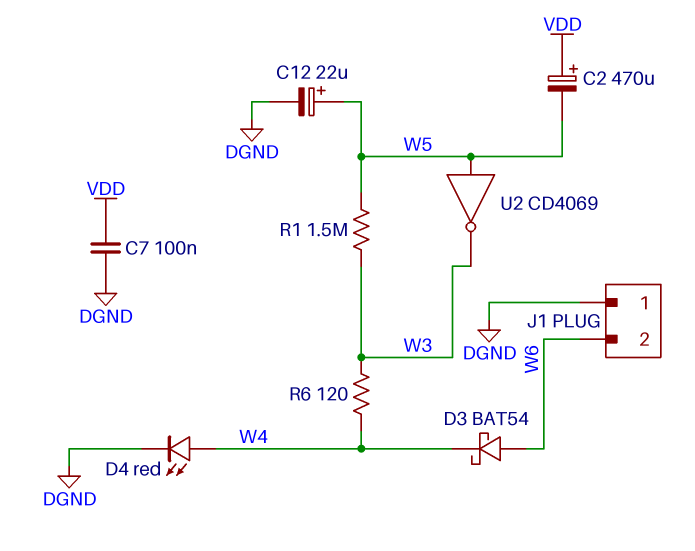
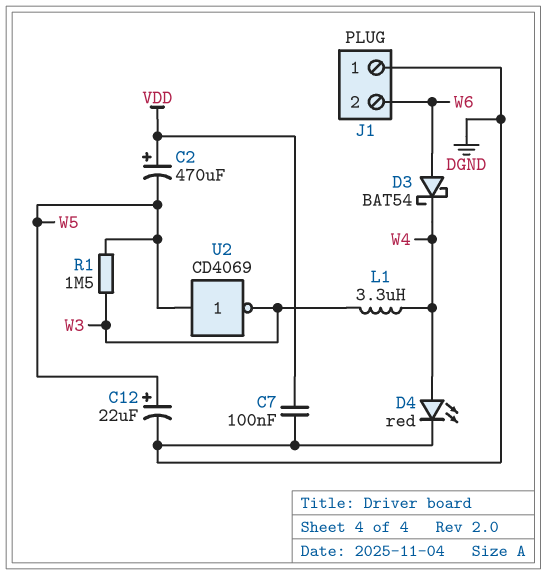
L1: none -> 3.3uH (W3, W4)
R6: 120 (W3, W4) -> none

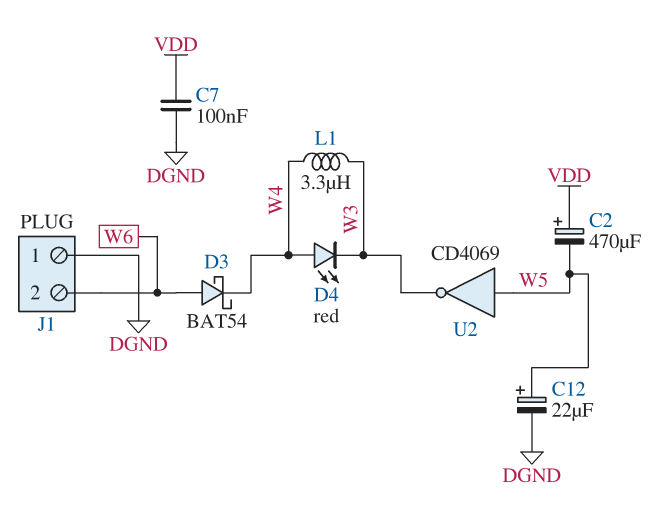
D4: LED red (A W4, K DGND) -> LED red (A W4, K W3)
R1: 1.5M (W3, W5) -> none

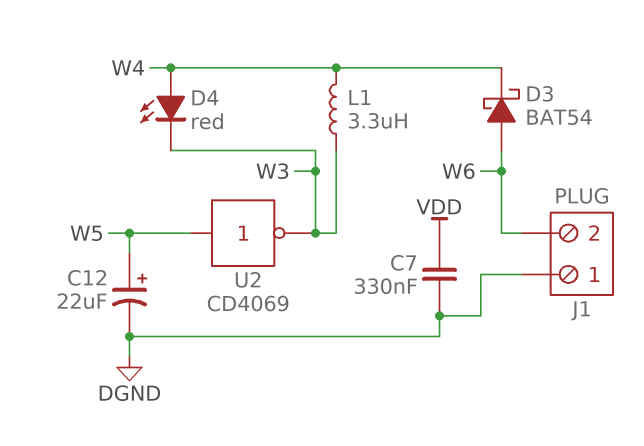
C2: 470uF (plus VDD, minus W5) -> none
C7: 100nF (DGND, VDD) -> 330nF (DGND, VDD)

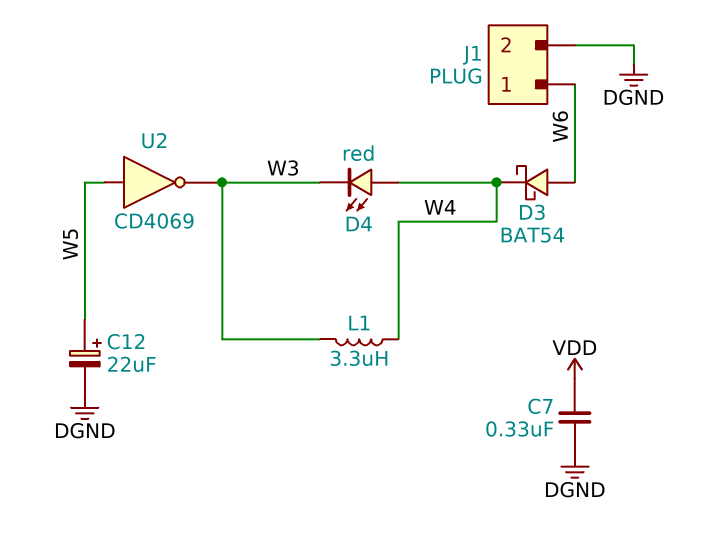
J1 pin 1: DGND -> W6
J1 pin 2: W6 -> DGND

